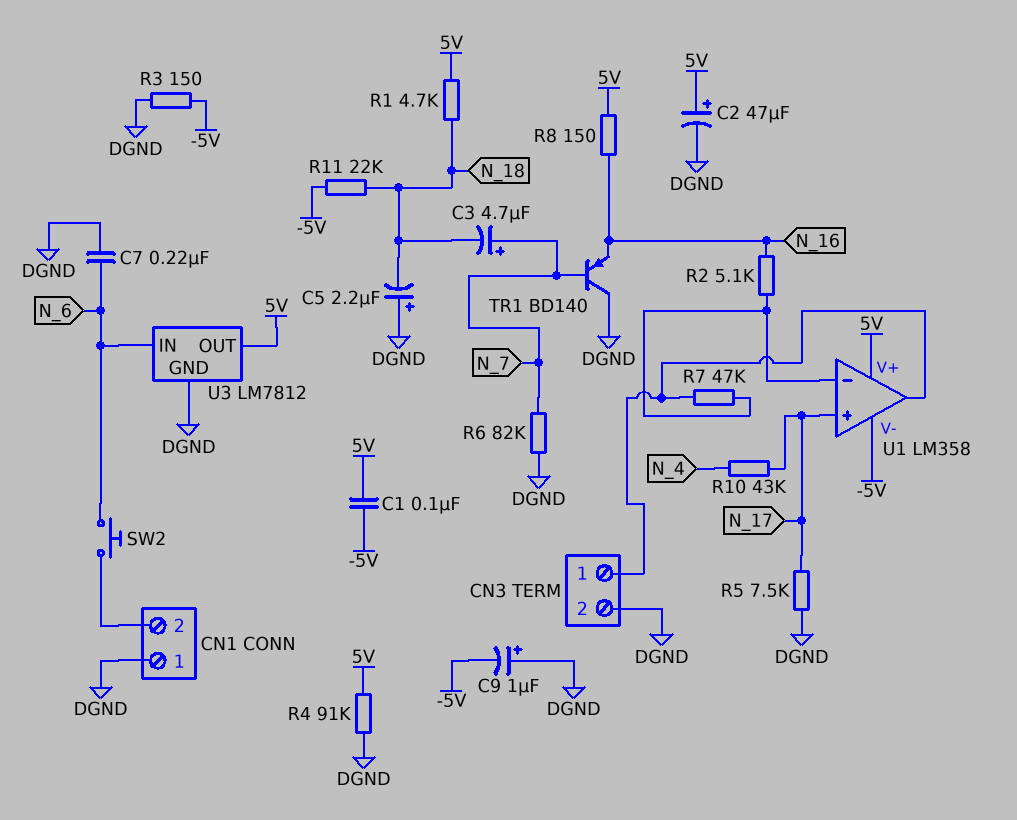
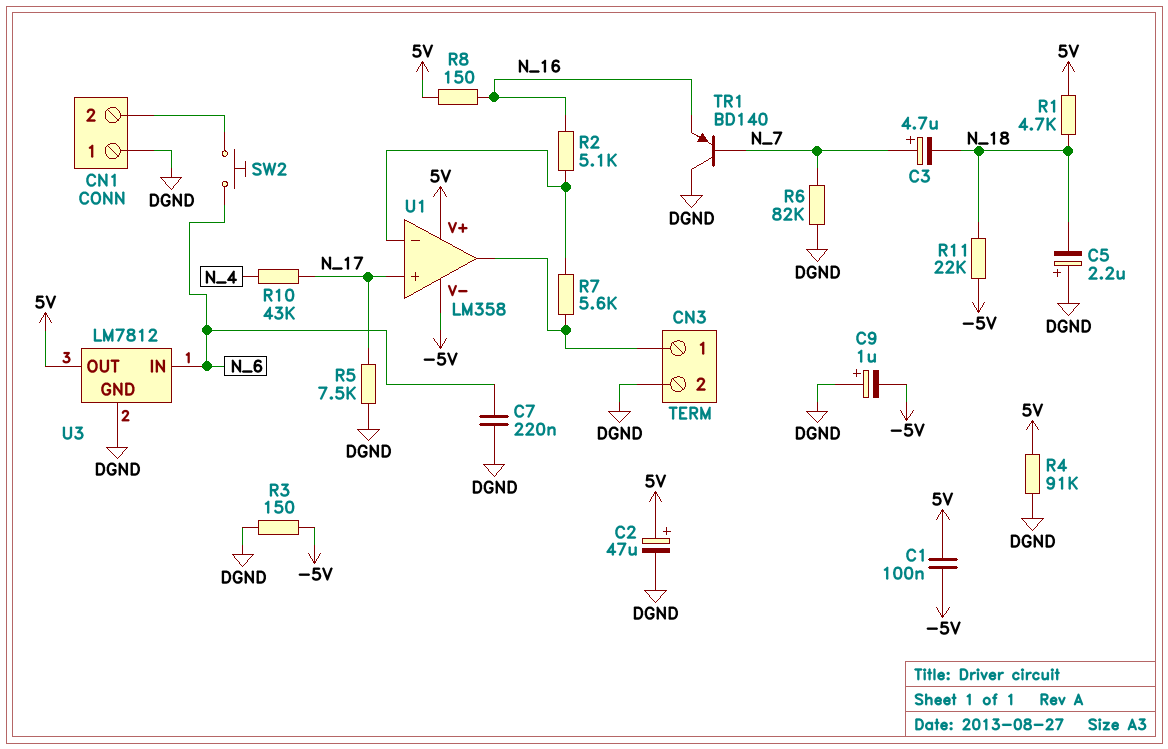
R7: 47k (CN3/1, U1/in-) -> 5.6k (CN3/1, U1/in-)

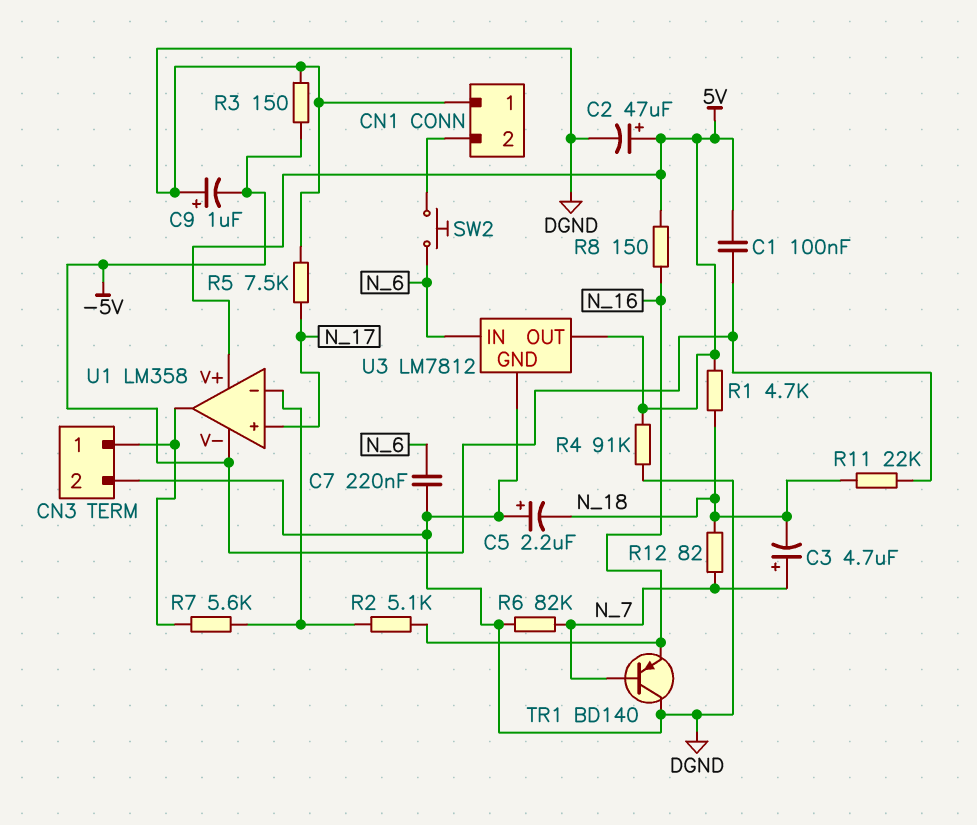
R10: 43k (N_4, N_17) -> none
R12: none -> 82 (N_7, N_18)

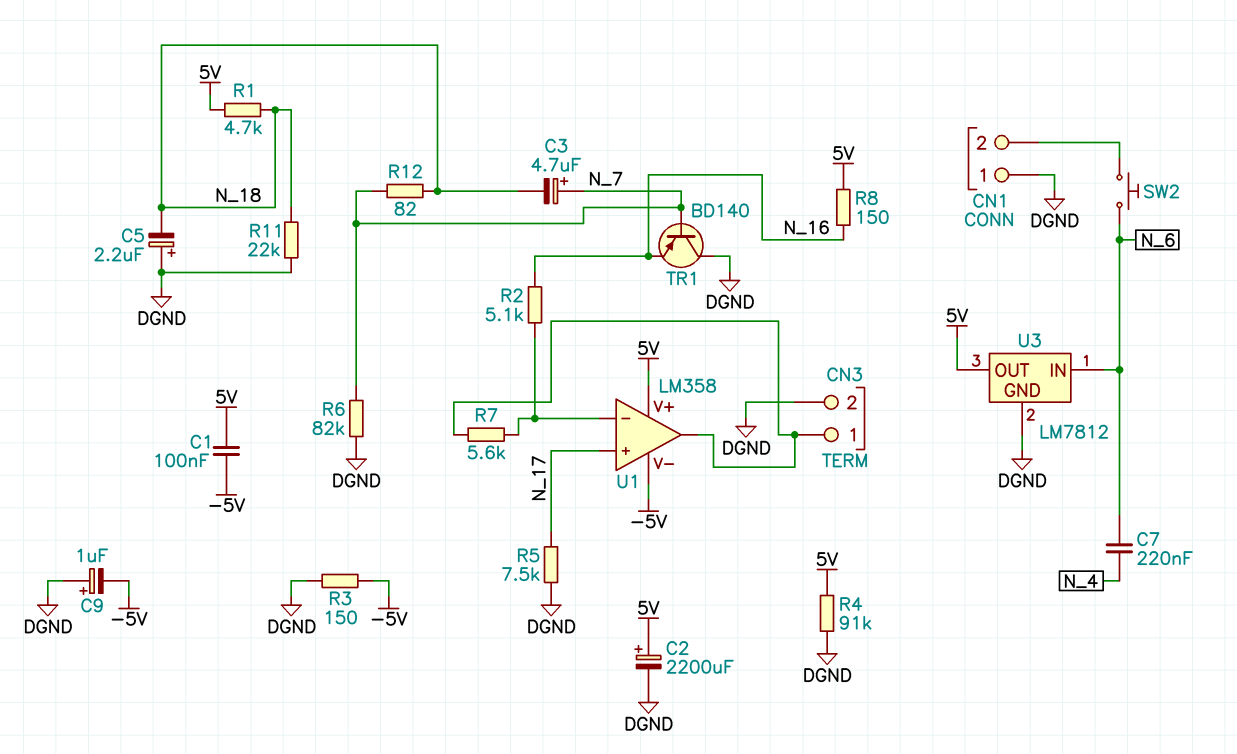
C2: 47uF (plus 5V, minus DGND) -> 2200uF (plus 5V, minus DGND)
C7: 220nF (DGND, N_6) -> 220nF (N_4, N_6)
R11: 22k (-5V, N_18) -> 22k (DGND, N_18)

